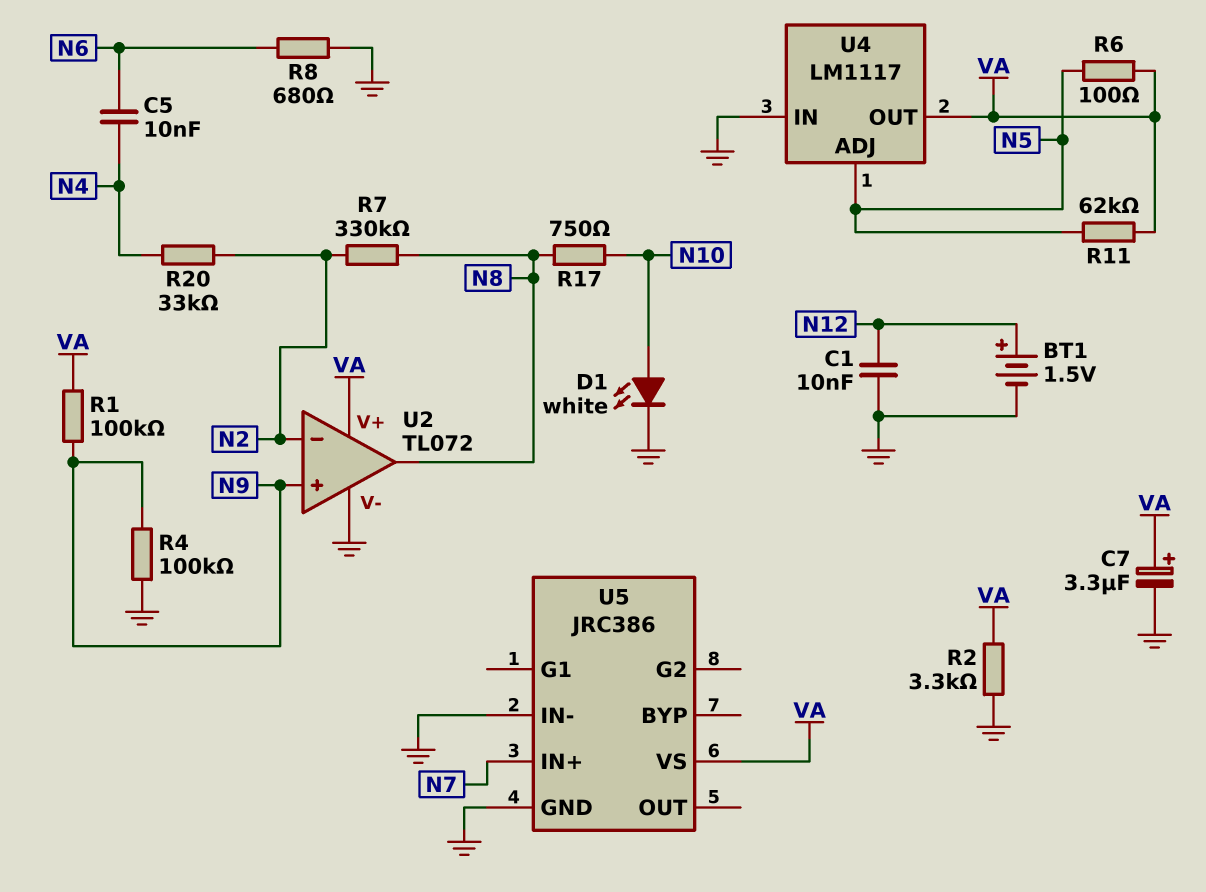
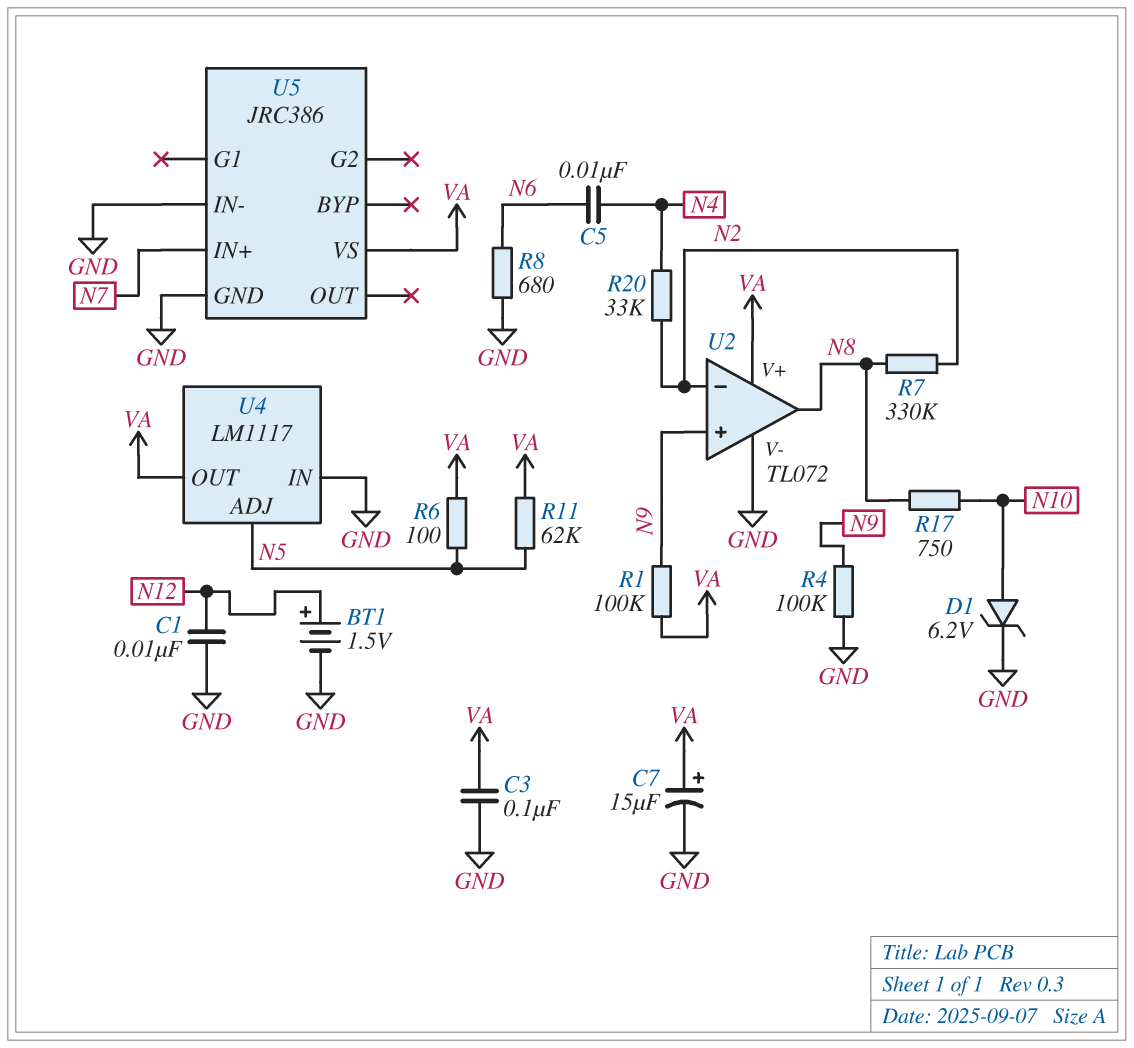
C3: none -> 100nF (GND, VA)
C7: 3.3uF (plus VA, minus GND) -> 15uF (plus VA, minus GND)
D1: LED white (A N10, K GND) -> zener 6.2V (A N10, K GND)
R2: 3.3k (GND, VA) -> none

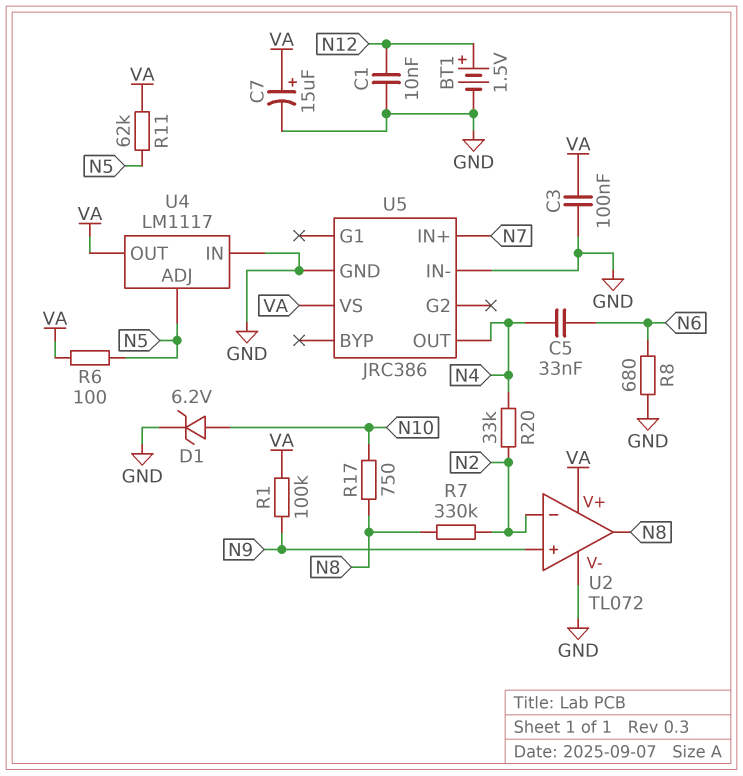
C5: 10nF (N4, N6) -> 33nF (N4, N6)
R4: 100k (GND, N9) -> none
U5 pin OUT: none -> N4

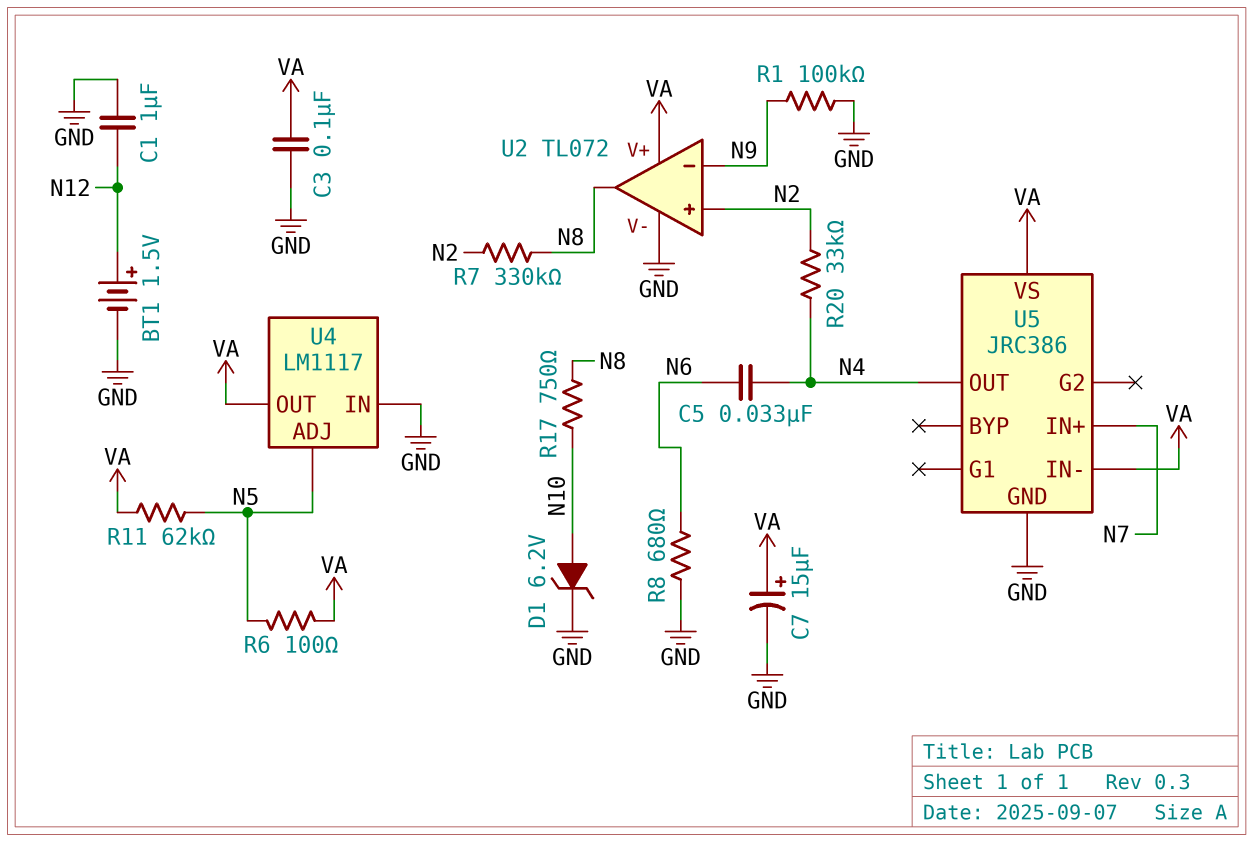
C1: 10nF (GND, N12) -> 1uF (GND, N12)
R1: 100k (N9, VA) -> 100k (GND, N9)
U2 pin in+: N9 -> N2
U2 pin in-: N2 -> N9
U5 pin IN-: GND -> VA

